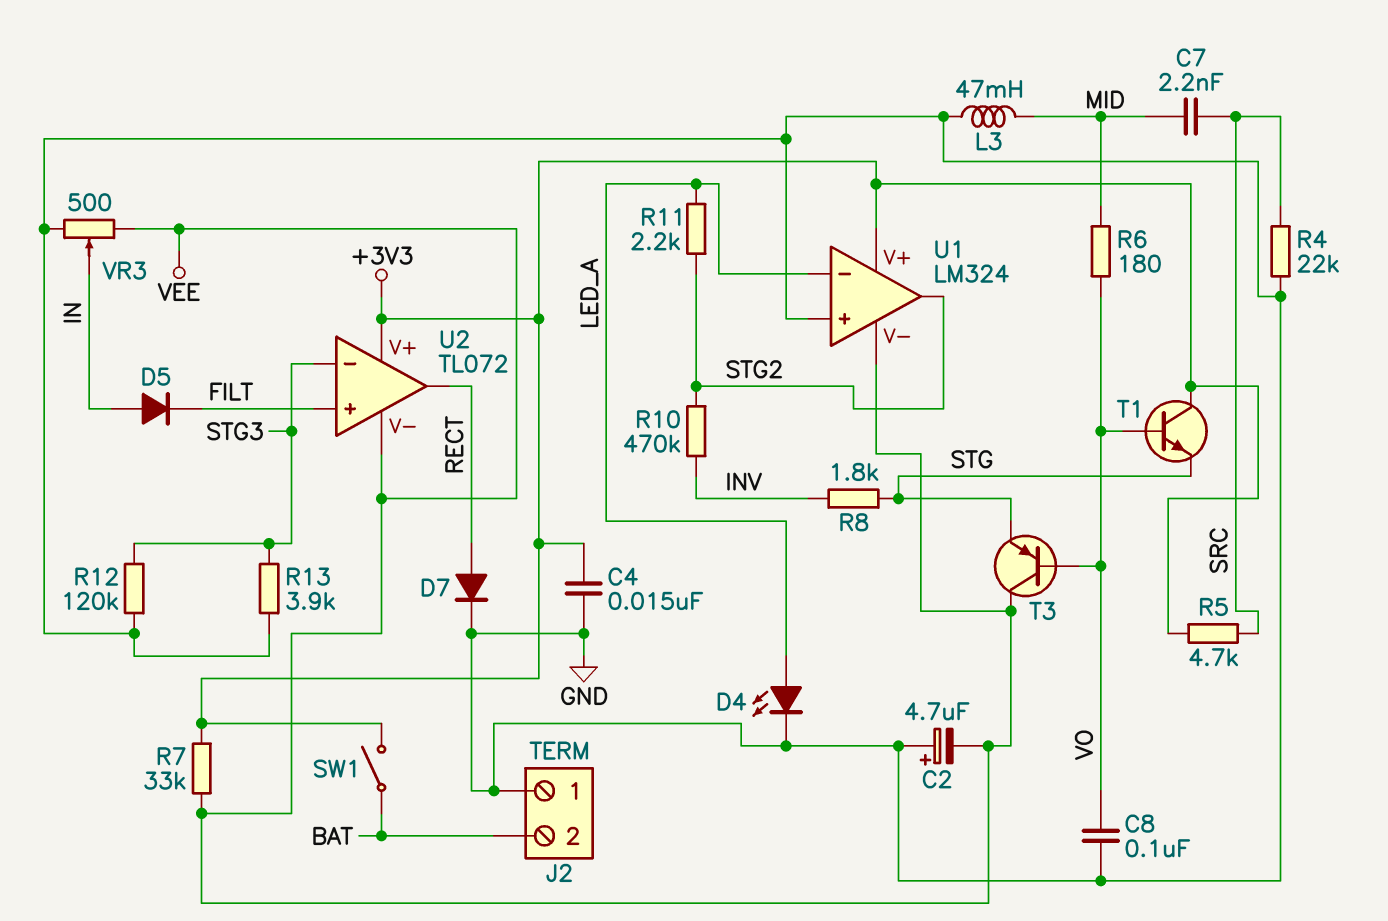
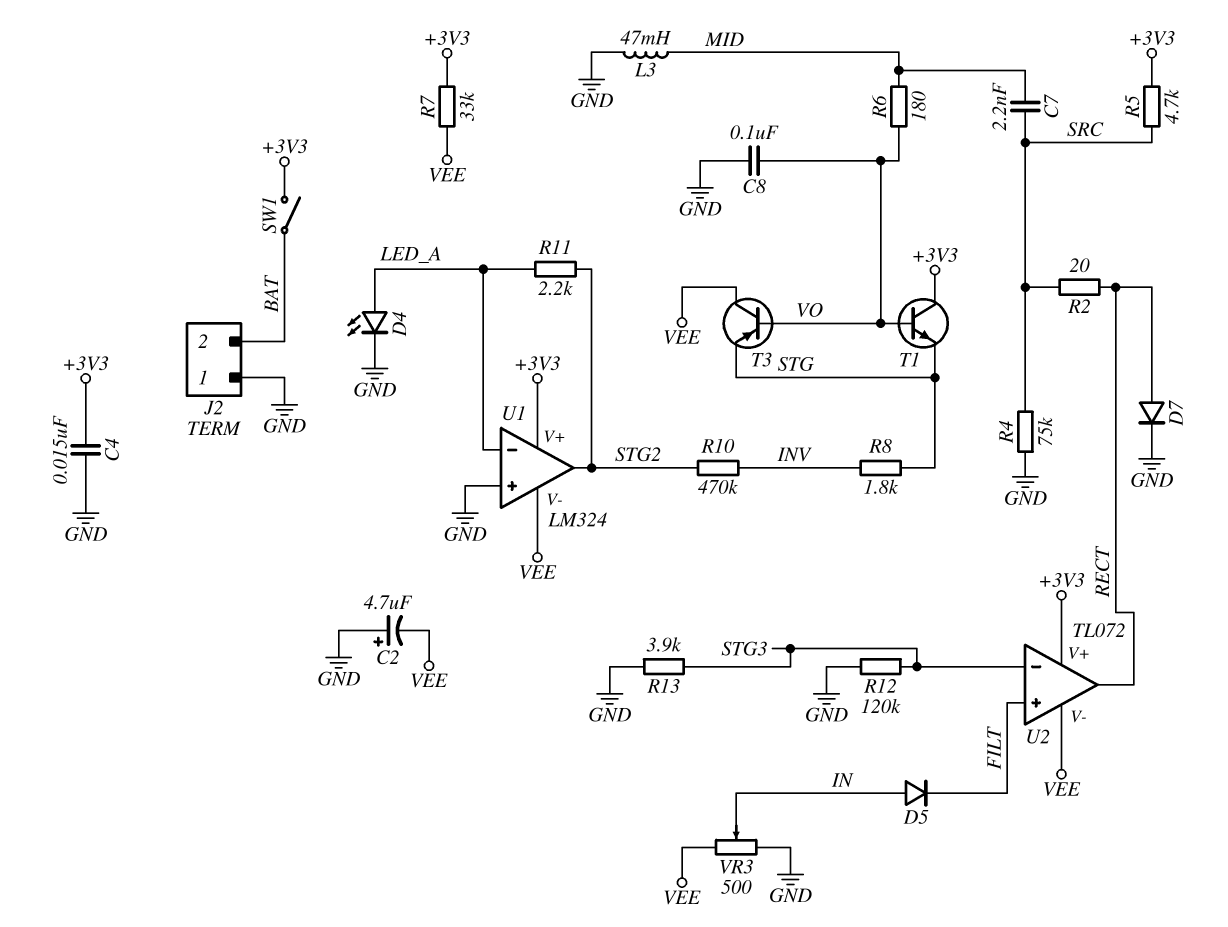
R2: none -> 20 (RECT, SRC)
R4: 22k (GND, SRC) -> 75k (GND, SRC)

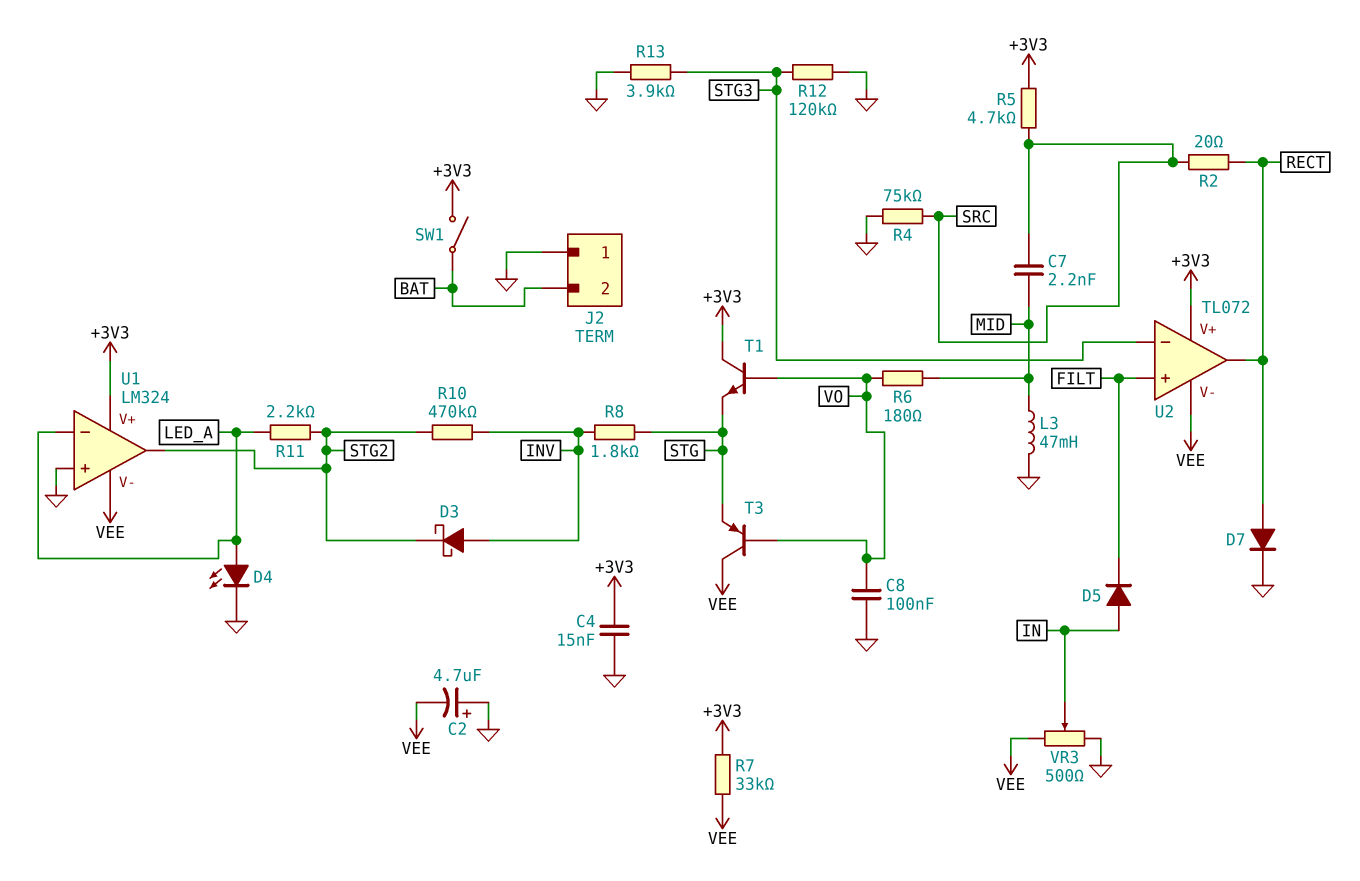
D3: none -> schottky (A INV, K STG2)

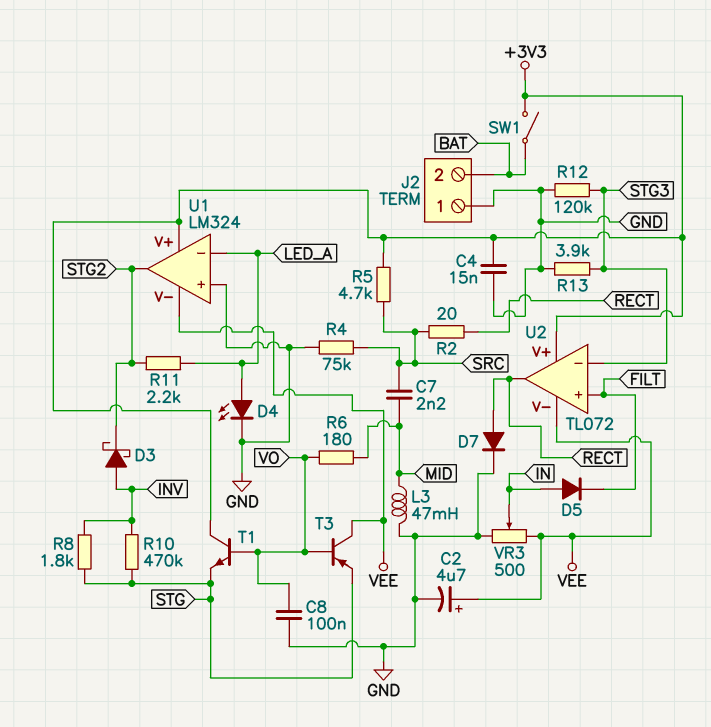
C2: 4.7uF (plus GND, minus VEE) -> 4.7uF (plus VEE, minus GND)
R7: 33k (+3V3, VEE) -> none
R10: 470k (INV, STG2) -> 470k (INV, STG)

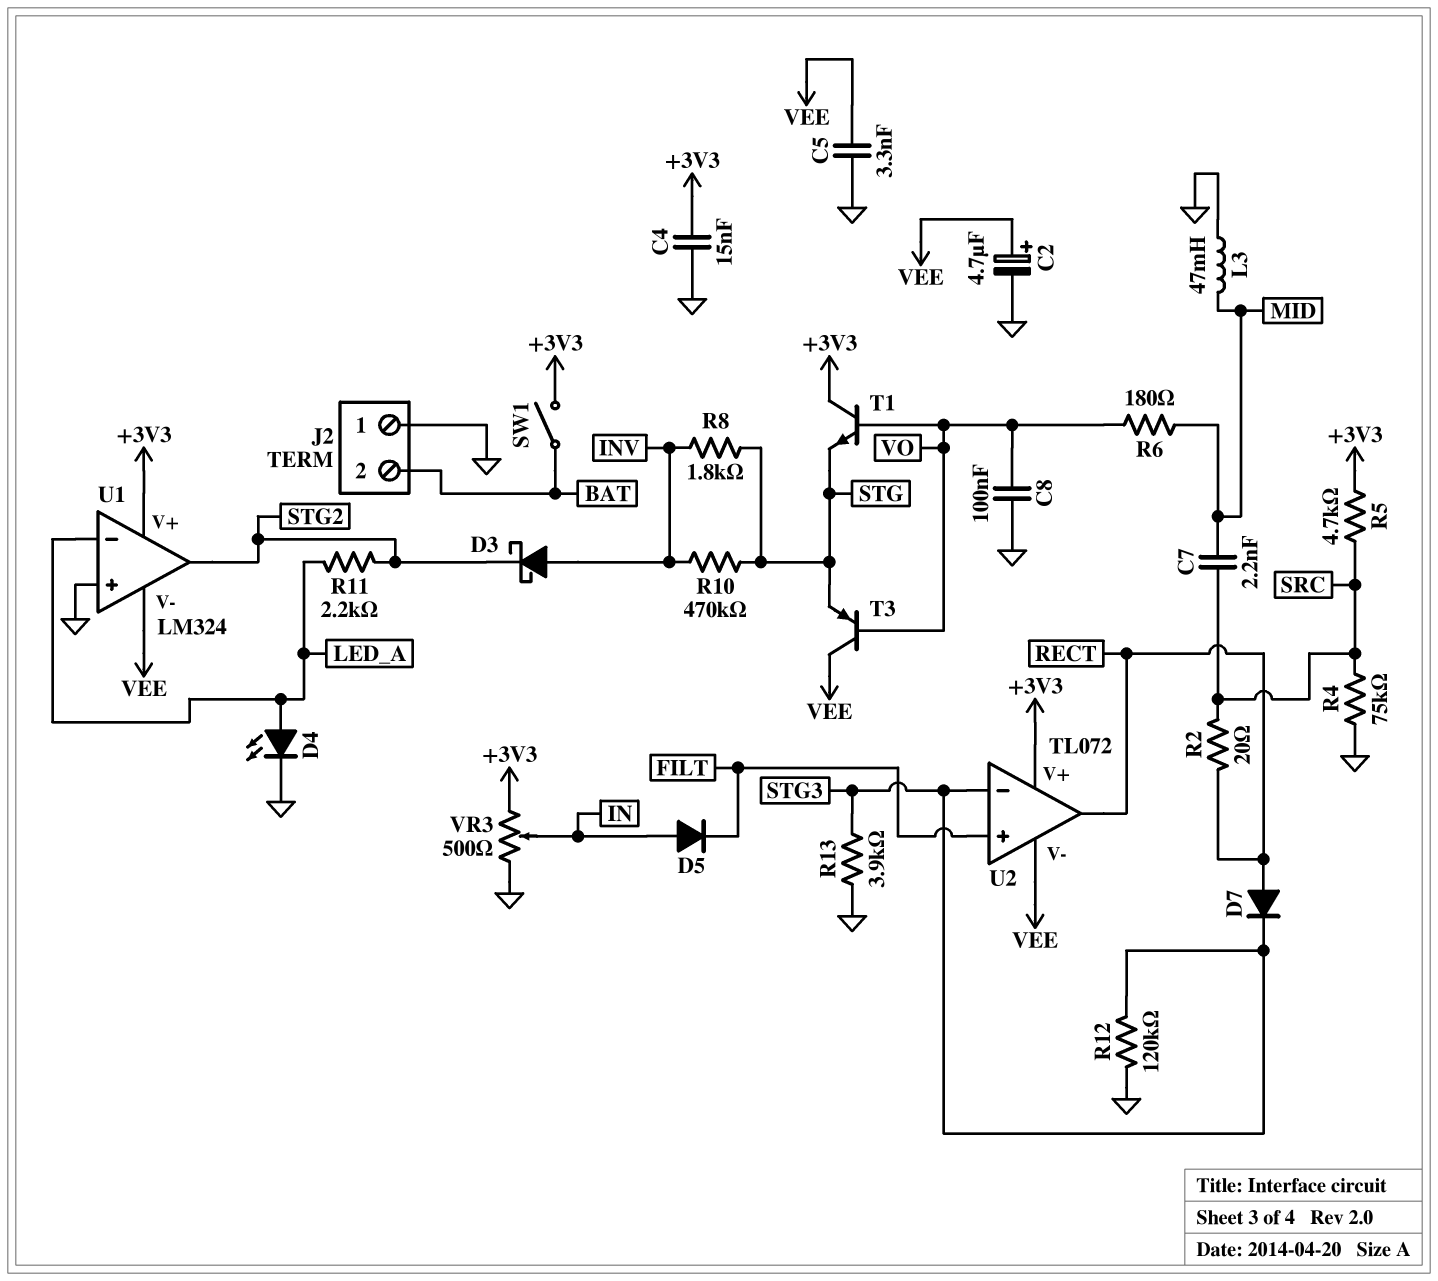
C5: none -> 3.3nF (GND, VEE)
D7: diode (A RECT, K GND) -> diode (A RECT, K STG3)
VR3: 500 (GND, VEE, wiper IN) -> 500 (+3V3, GND, wiper IN)

